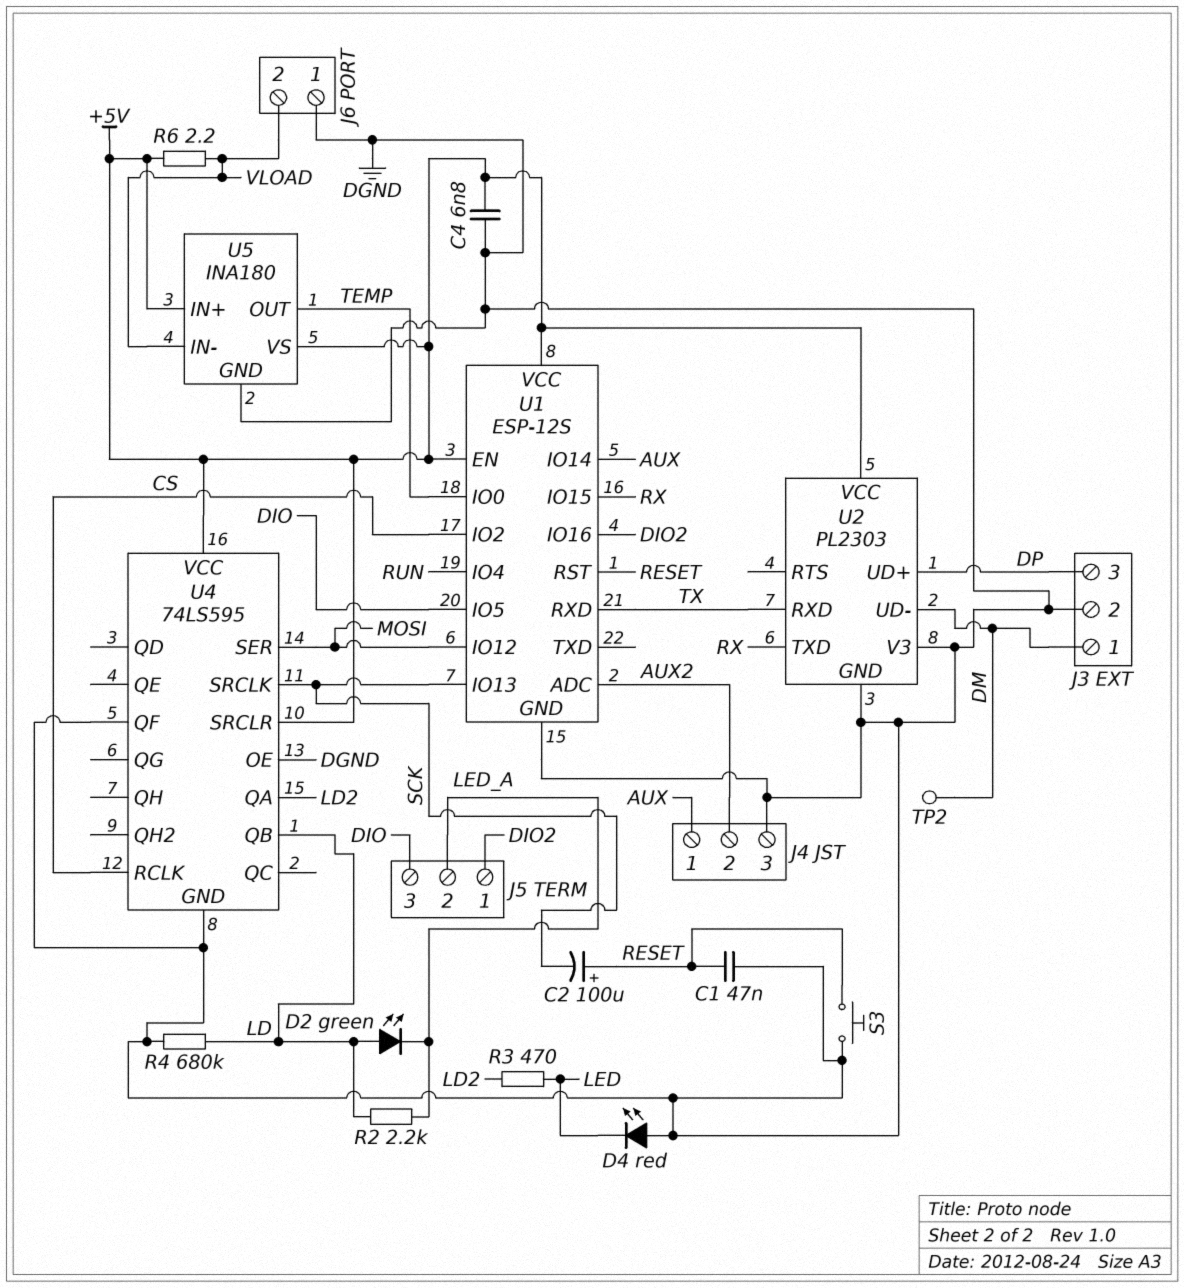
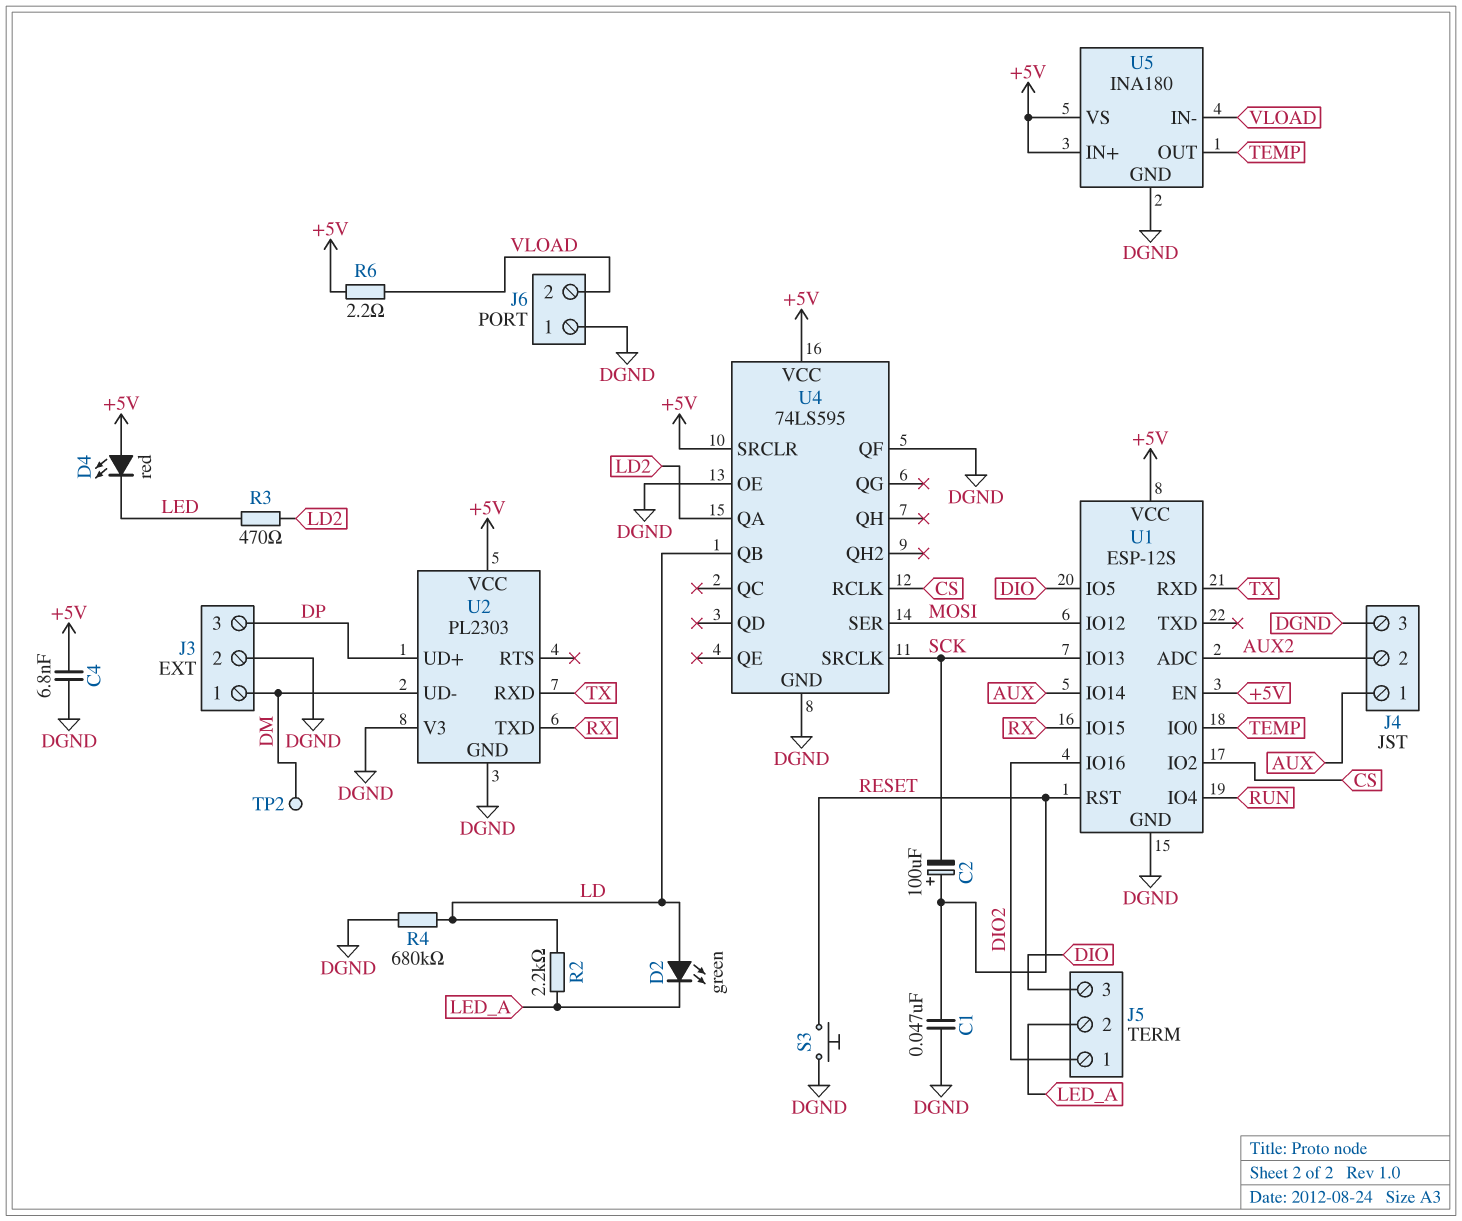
D4: LED red (A DGND, K LED) -> LED red (A +5V, K LED)

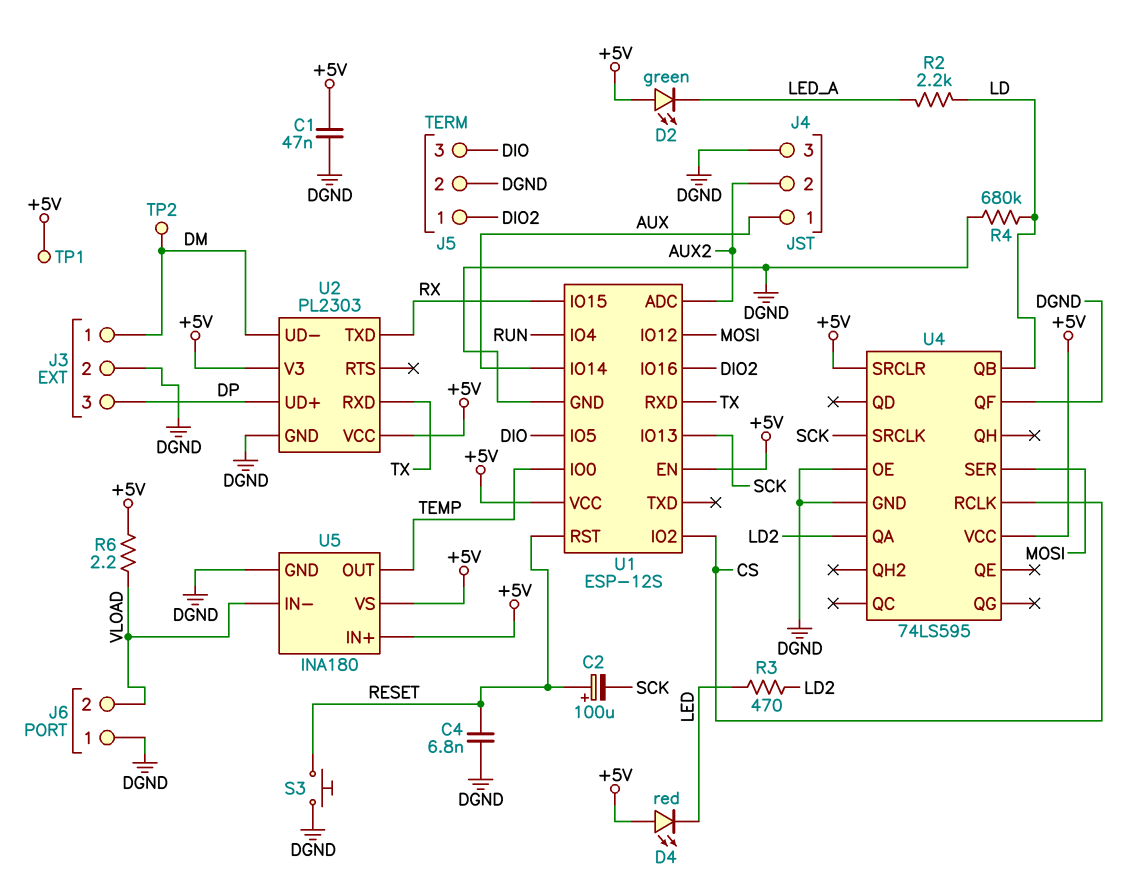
C1: 47nF (DGND, RESET) -> 47nF (+5V, DGND)
C4: 6.8nF (+5V, DGND) -> 6.8nF (DGND, RESET)
D2: LED green (A LD, K LED_A) -> LED green (A +5V, K LED_A)
J5 pin 2: LED_A -> DGND
TP1: none -> test point (+5V)
U2 pin V3: DGND -> +5V

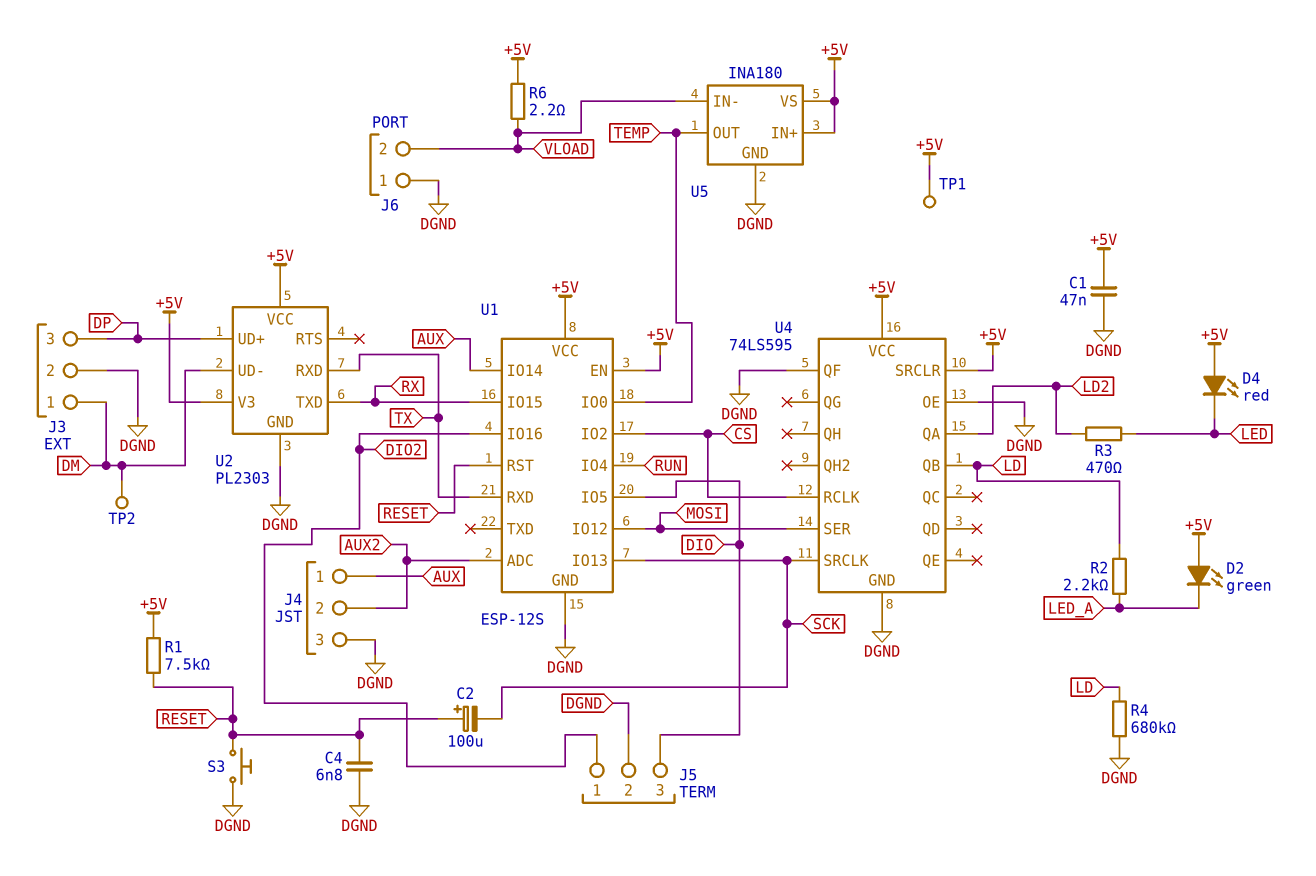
R1: none -> 7.5k (+5V, RESET)

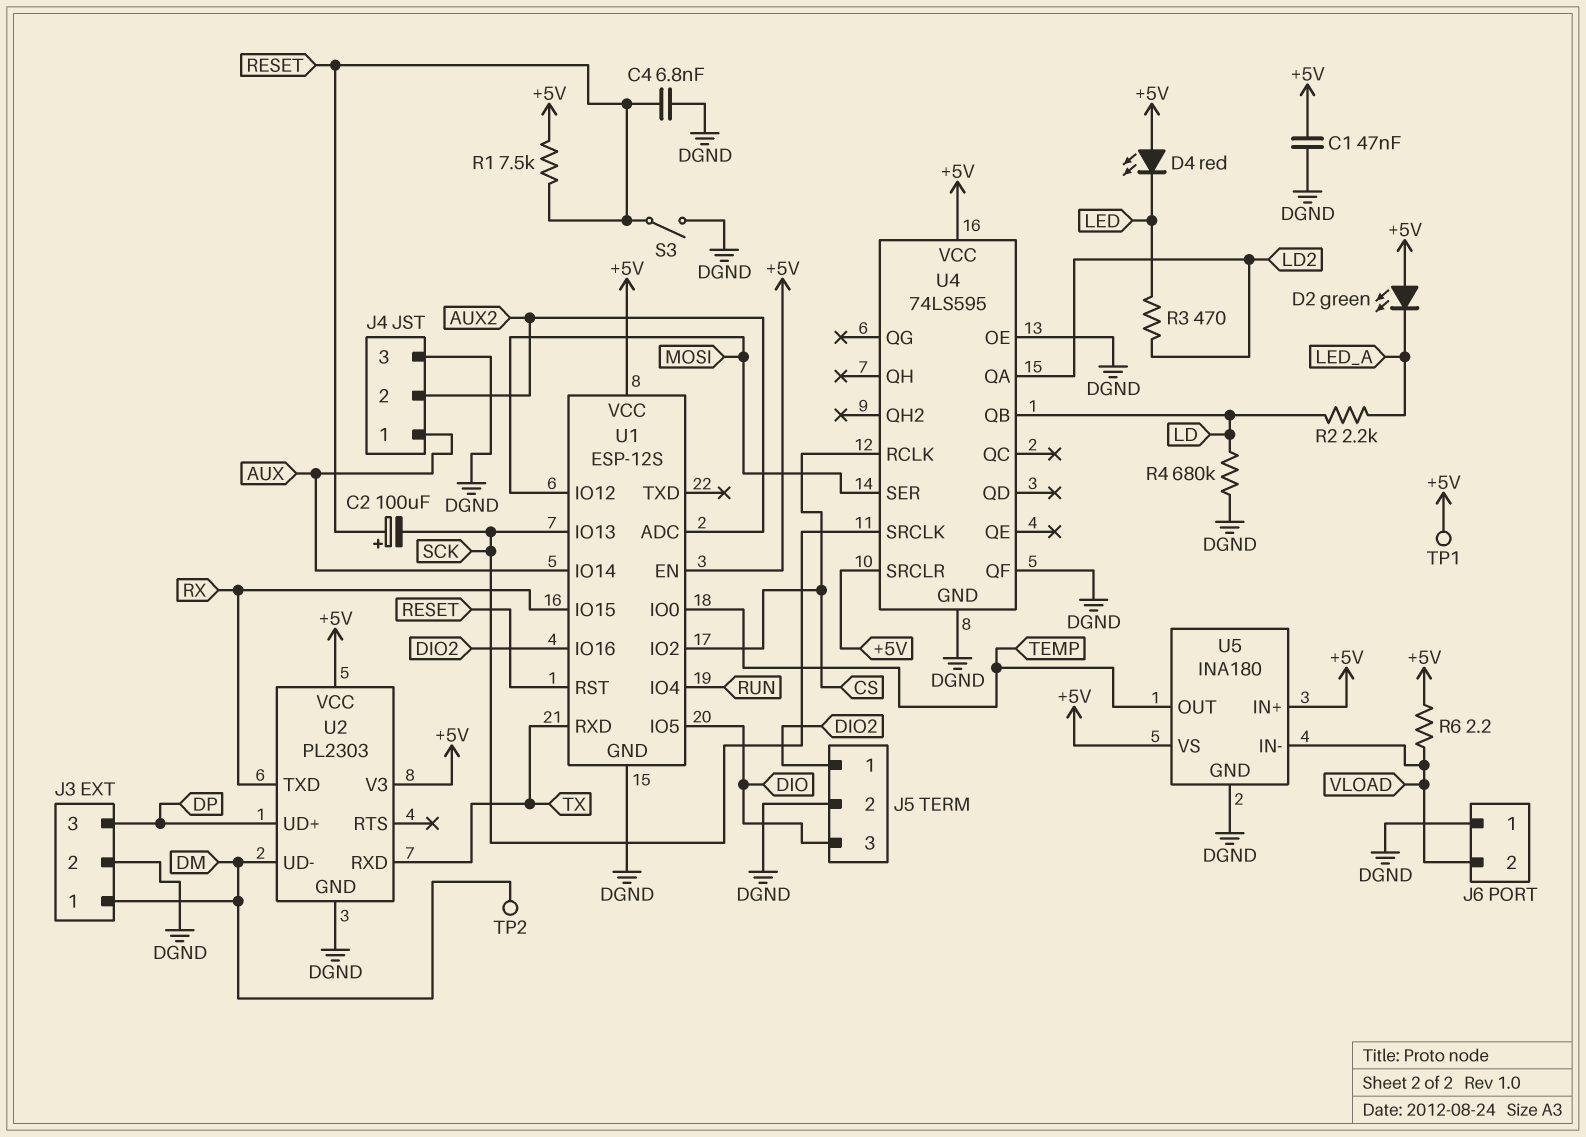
S3: button (DGND, RESET) -> switch (DGND, RESET)

